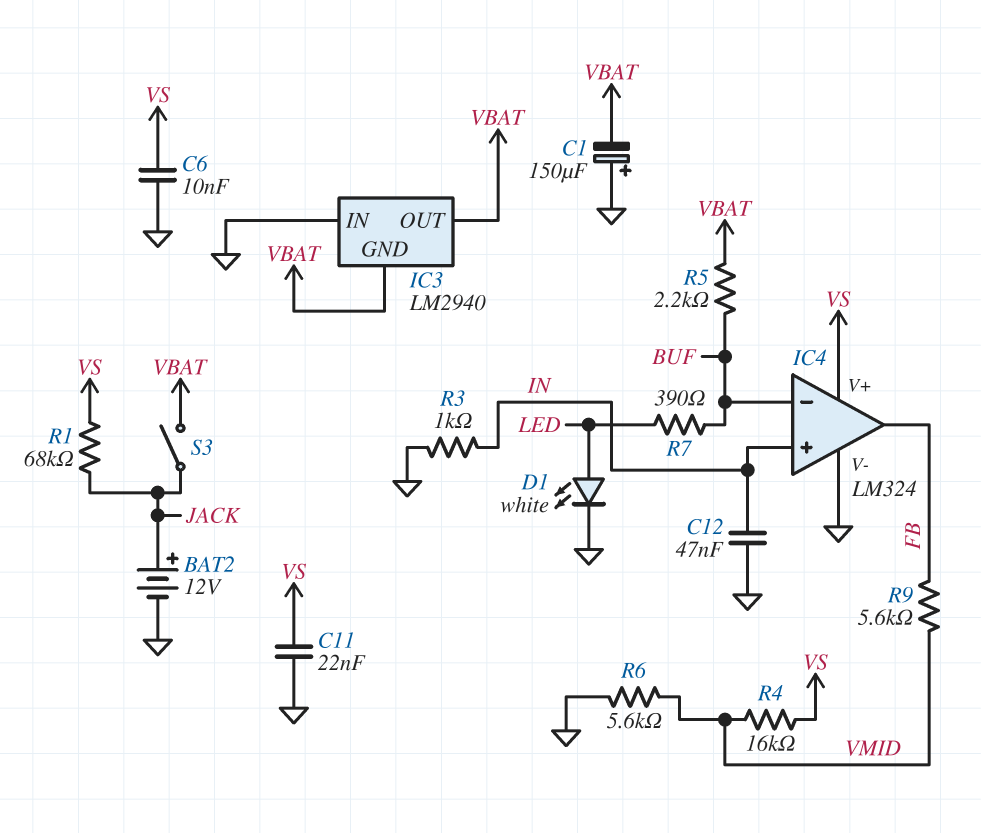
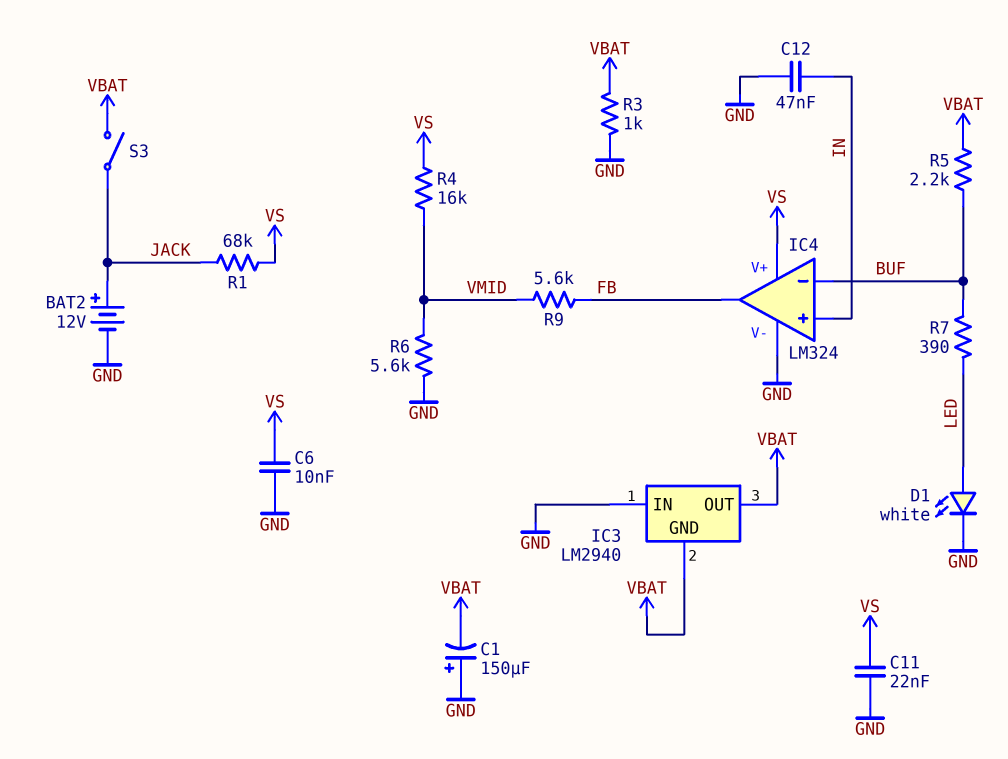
R3: 1k (GND, IN) -> 1k (GND, VBAT)

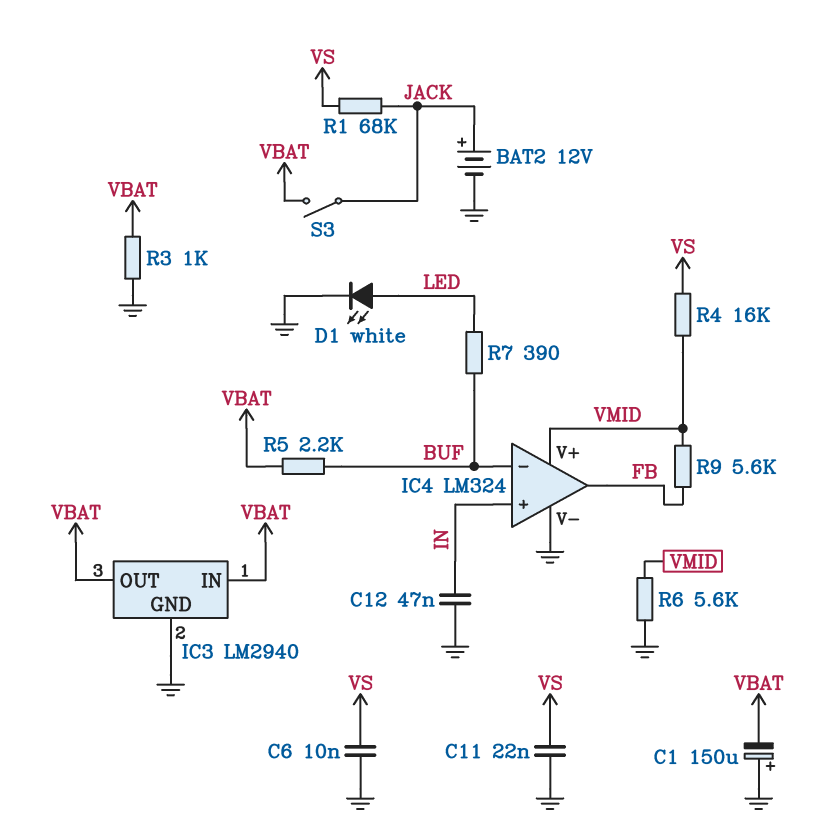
IC3 pin GND: VBAT -> GND
IC3 pin IN: GND -> VBAT
IC4 pin V+: VS -> VMID

